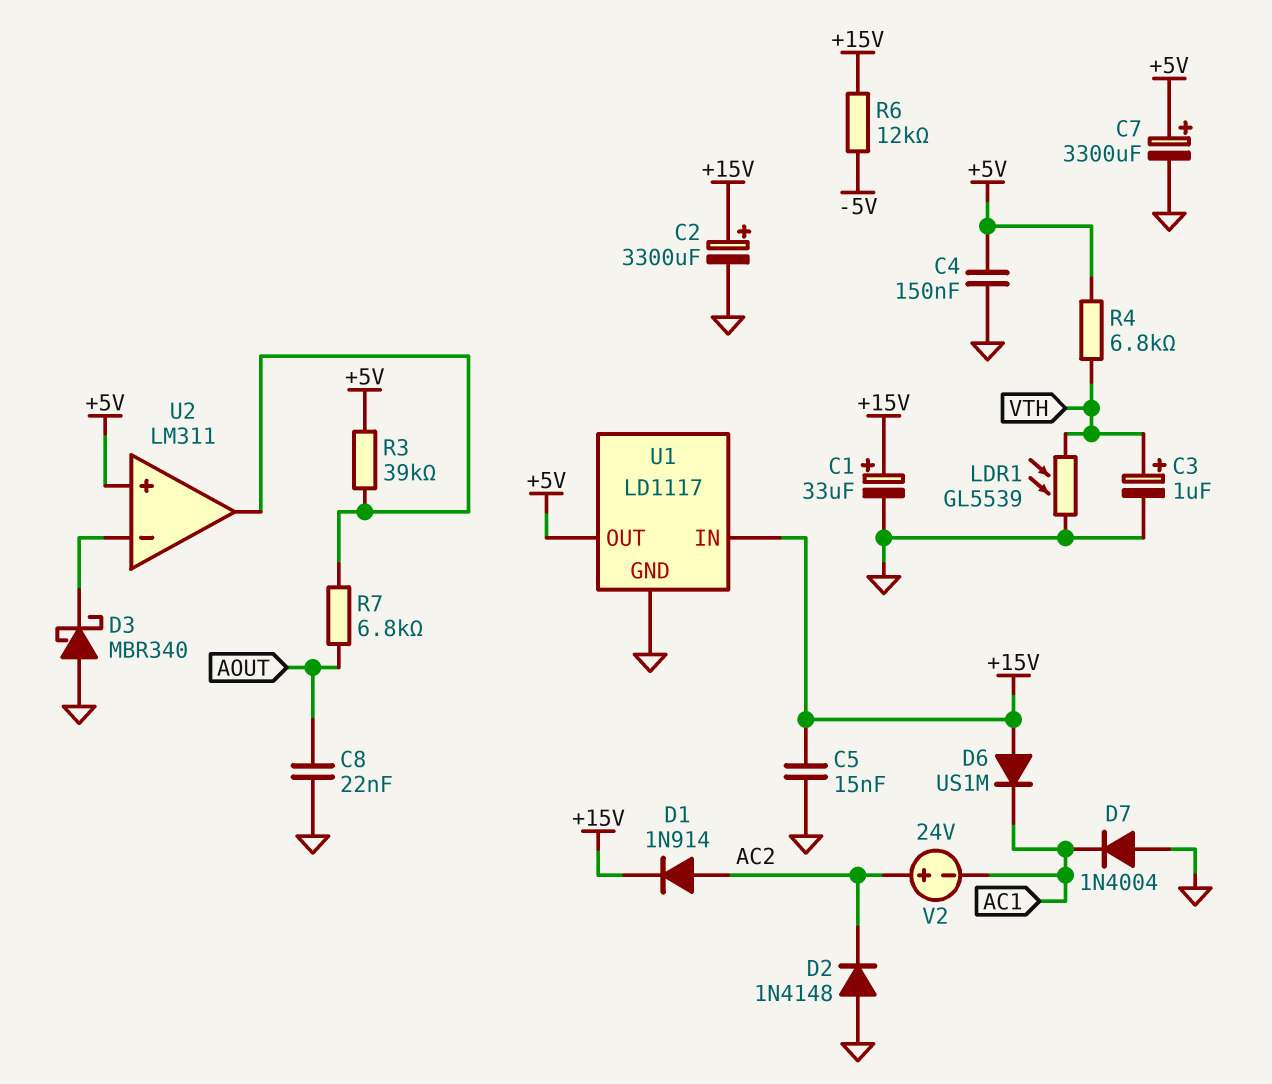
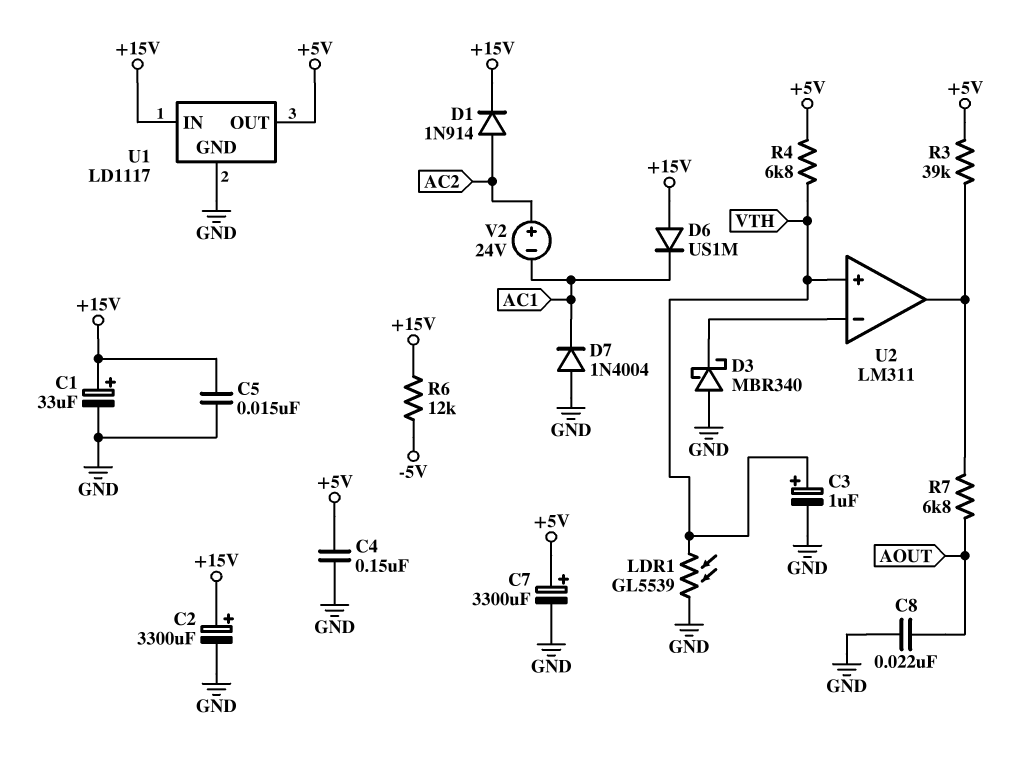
D2: diode 1N4148 (A GND, K AC2) -> none
U2 pin in+: +5V -> VTH

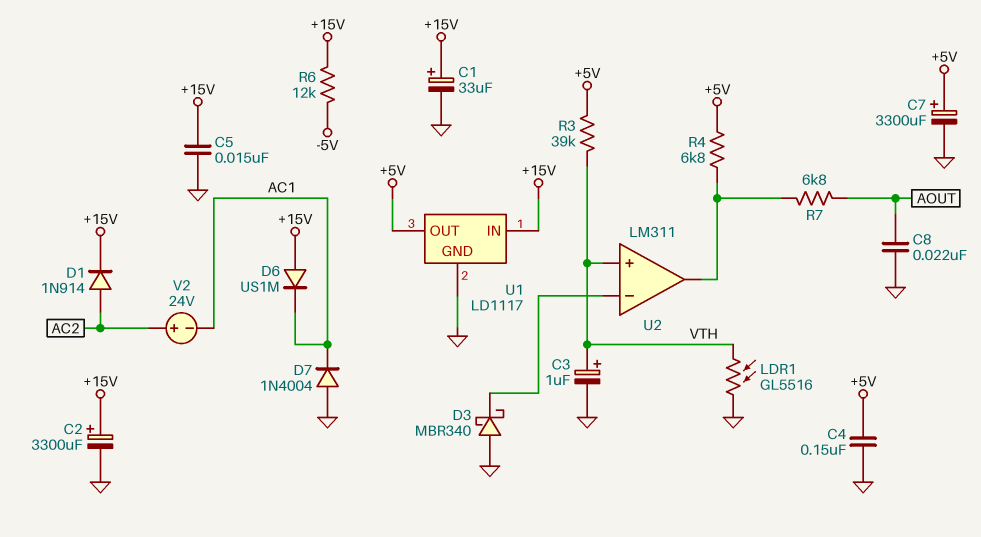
LDR1: GL5539 (GND, VTH) -> GL5516 (GND, VTH)
R3: 39k (+5V, U2/out) -> 39k (+5V, VTH)
R4: 6.8k (+5V, VTH) -> 6.8k (+5V, U2/out)

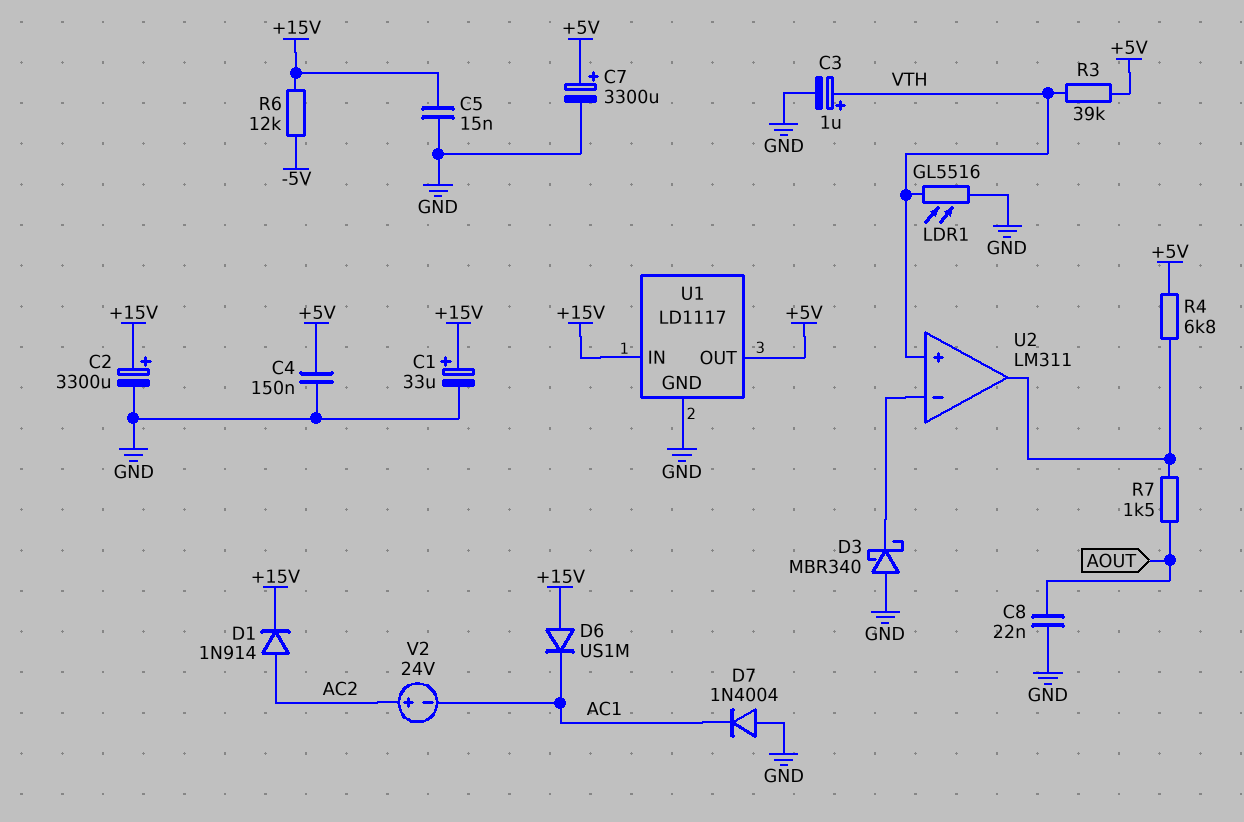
R7: 6.8k (AOUT, U2/out) -> 1.5k (AOUT, U2/out)

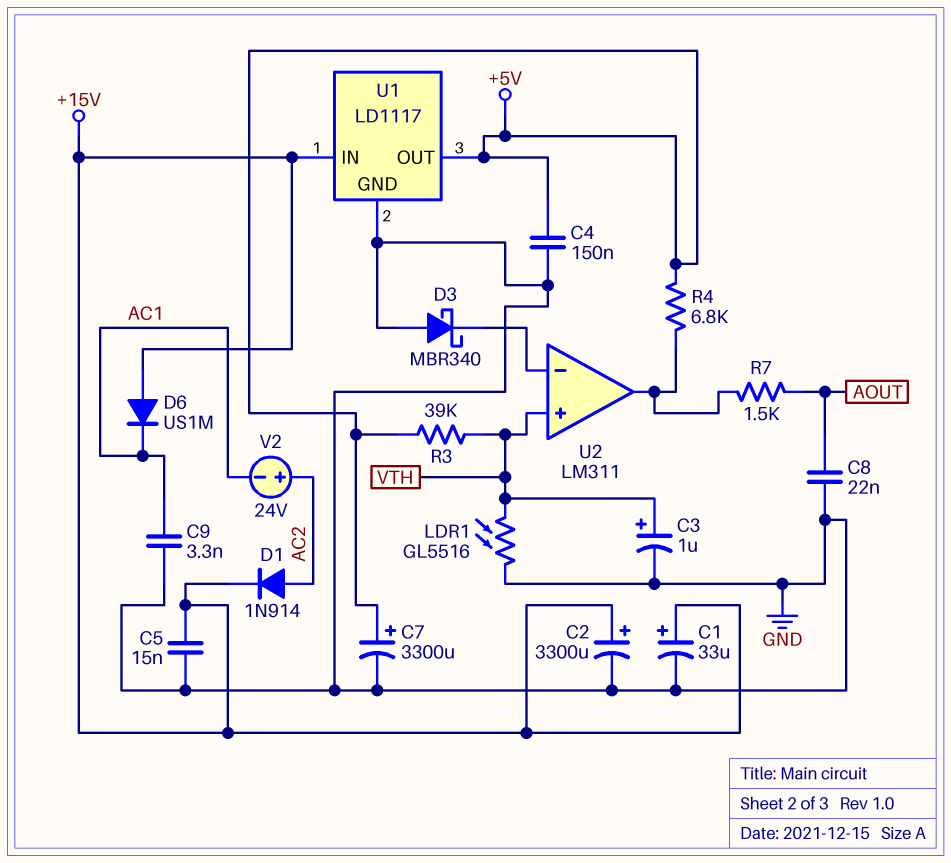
C9: none -> 3.3nF (AC1, GND)
D7: diode 1N4004 (A GND, K AC1) -> none
R6: 12k (+15V, -5V) -> none

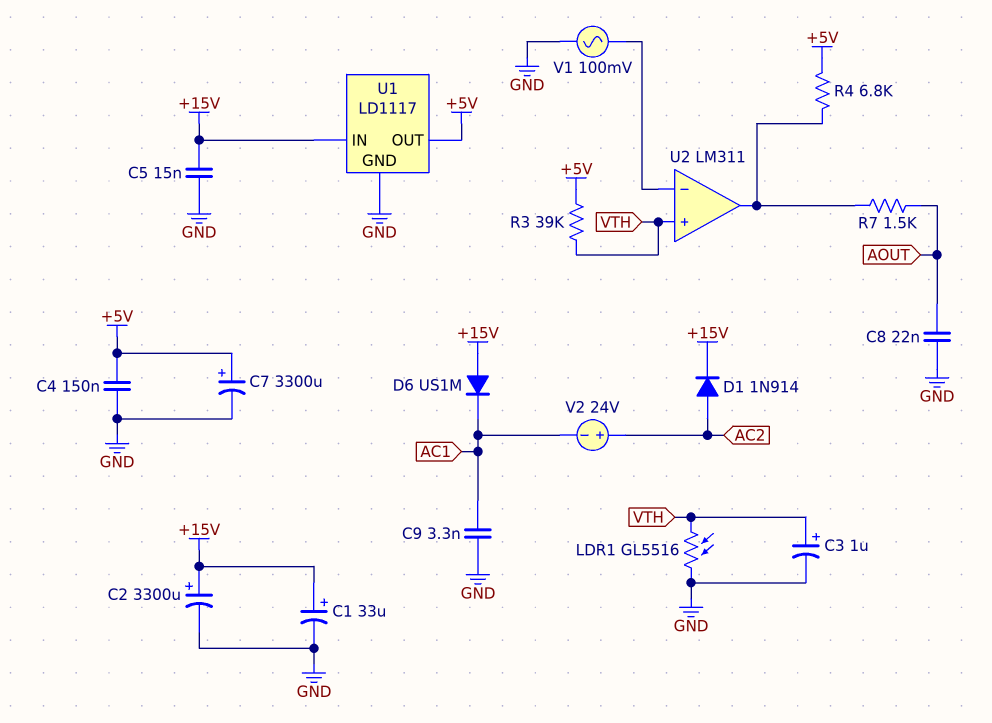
D3: schottky MBR340 (A GND, K U2/in-) -> none
V1: none -> AC 100mV (GND, U2/in-)

